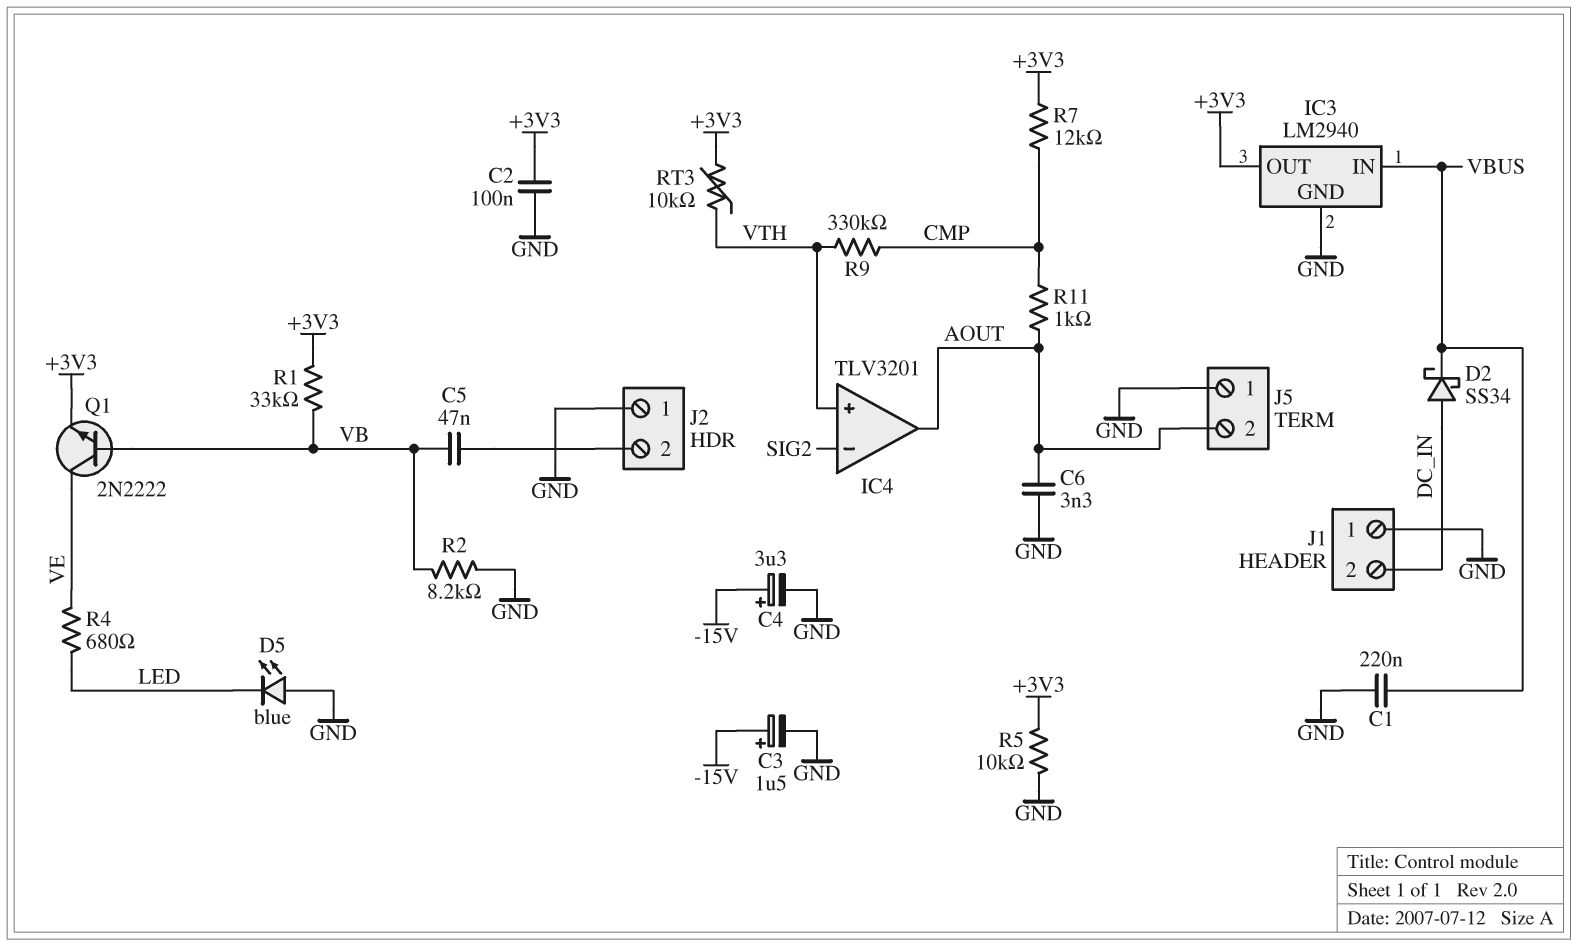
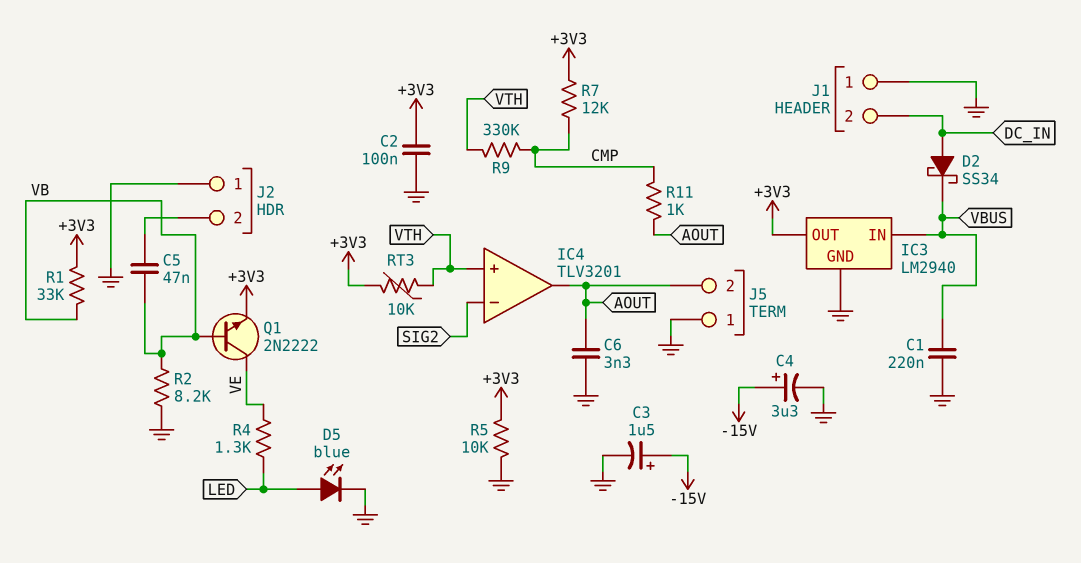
D5: LED blue (A GND, K LED) -> LED blue (A LED, K GND)
R4: 680 (LED, VE) -> 1.3k (LED, VE)

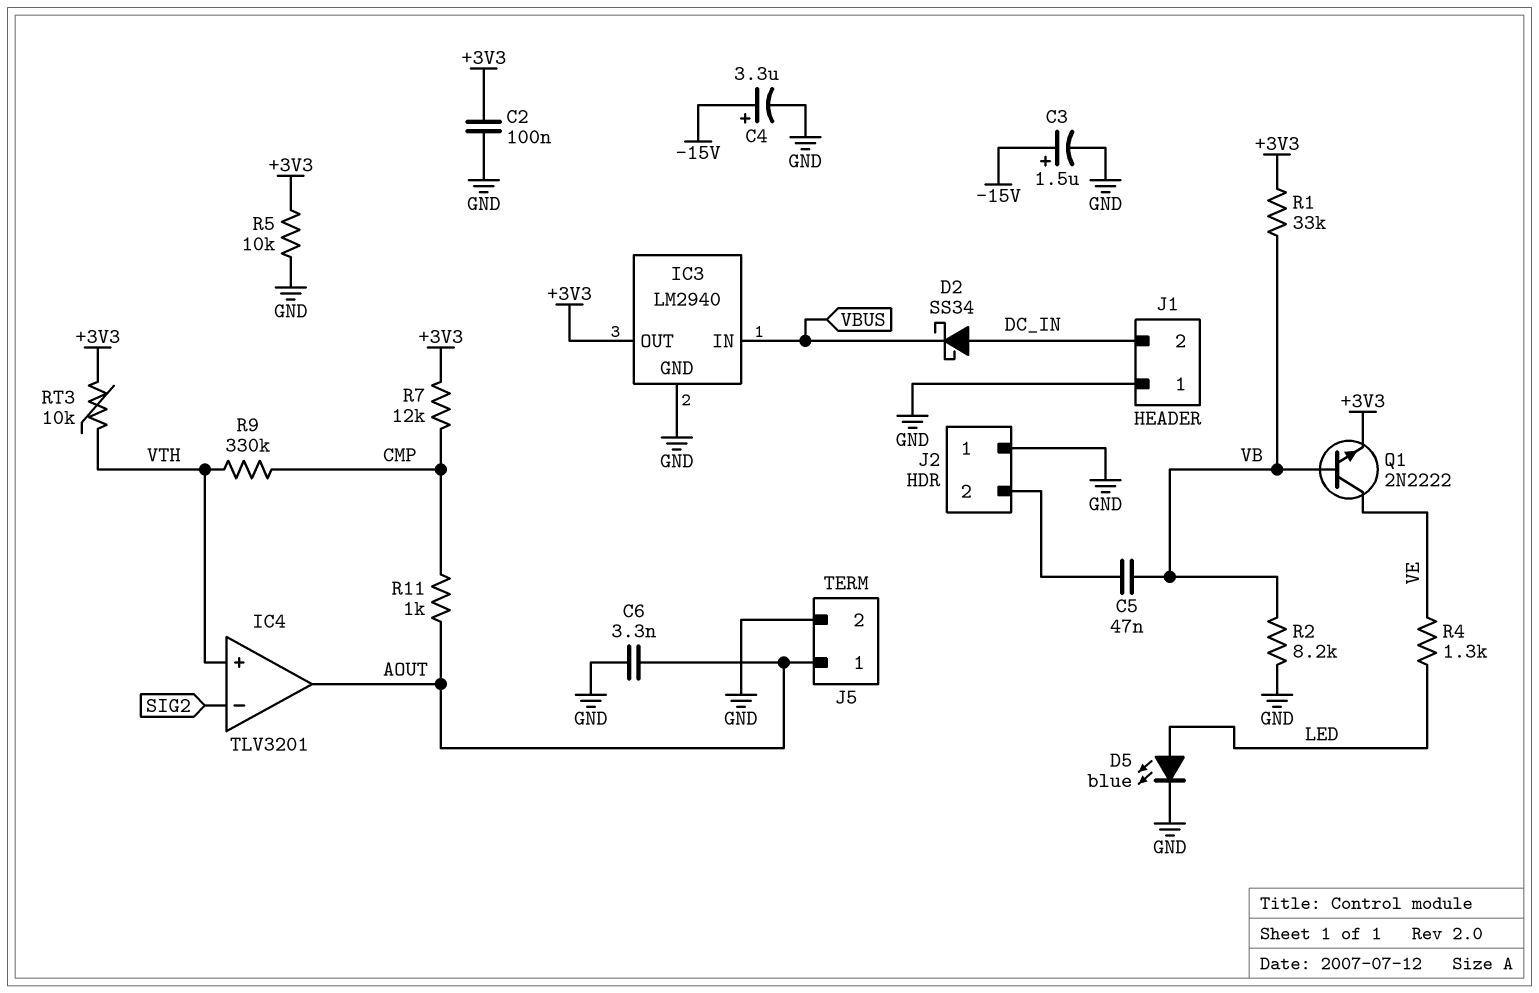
C1: 220nF (GND, VBUS) -> none
J5 pin 1: GND -> AOUT
J5 pin 2: AOUT -> GND

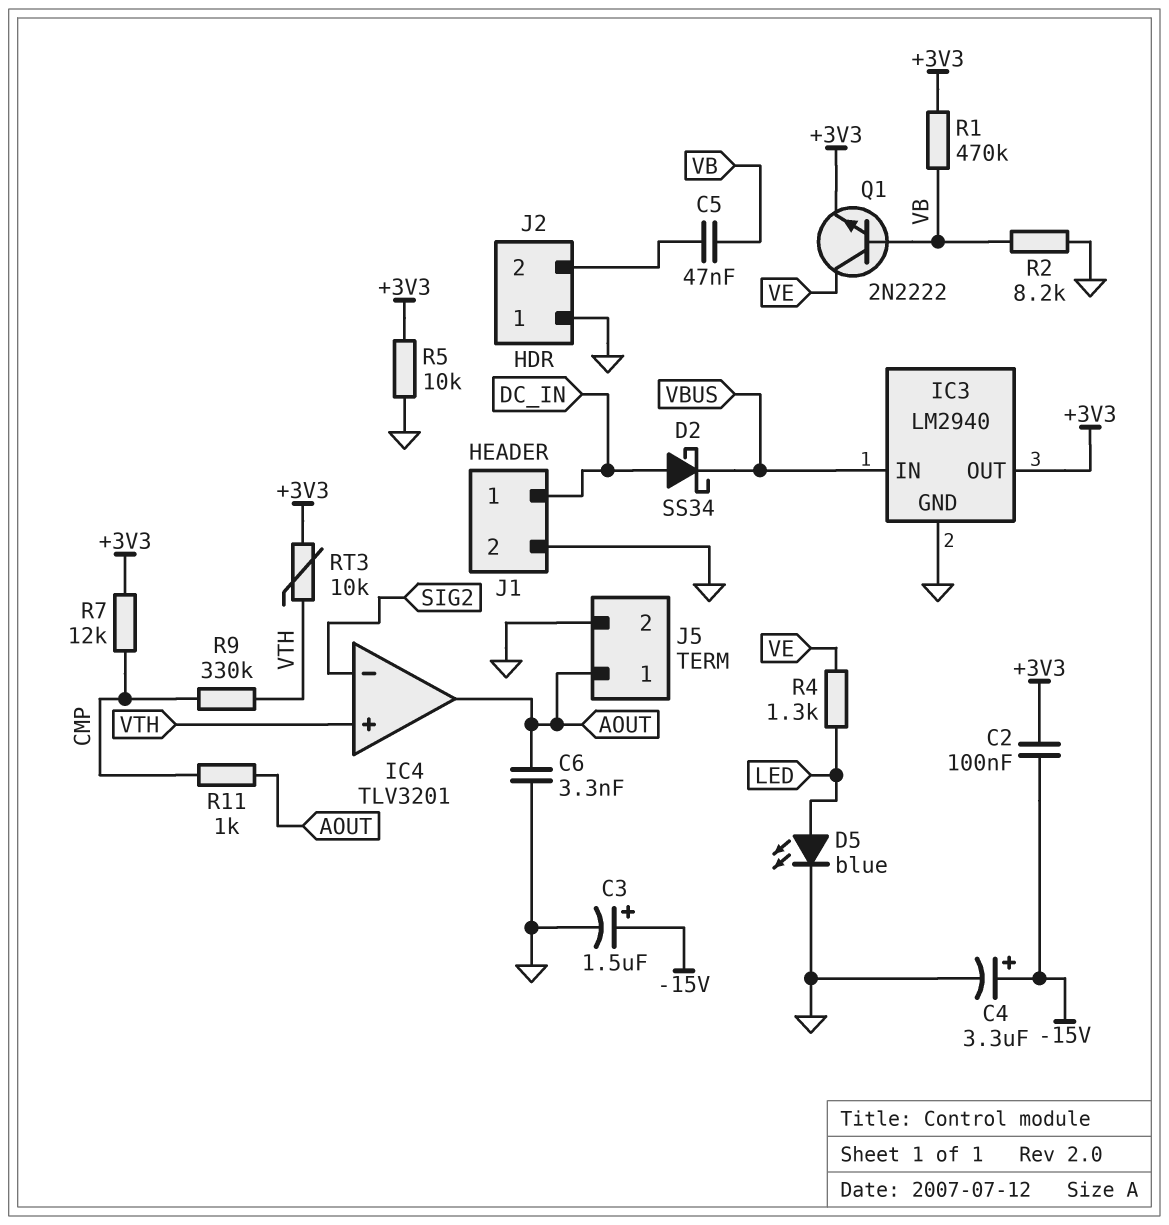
C2: 100nF (+3V3, GND) -> 100nF (+3V3, -15V)
J1 pin 1: GND -> DC_IN
J1 pin 2: DC_IN -> GND
R1: 33k (+3V3, VB) -> 470k (+3V3, VB)

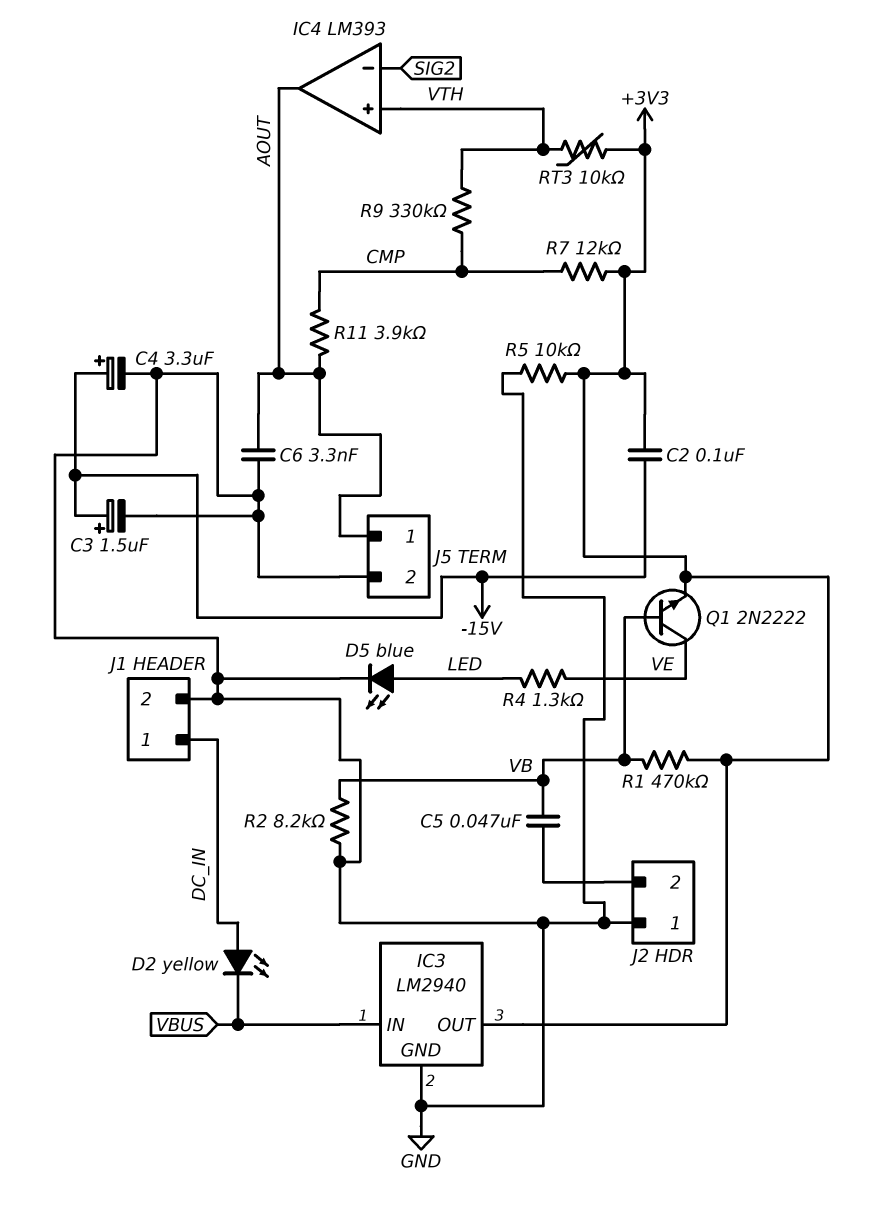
D2: schottky SS34 (A DC_IN, K VBUS) -> LED yellow (A DC_IN, K VBUS)
IC4: TLV3201 -> LM393
R11: 1k (AOUT, CMP) -> 3.9k (AOUT, CMP)

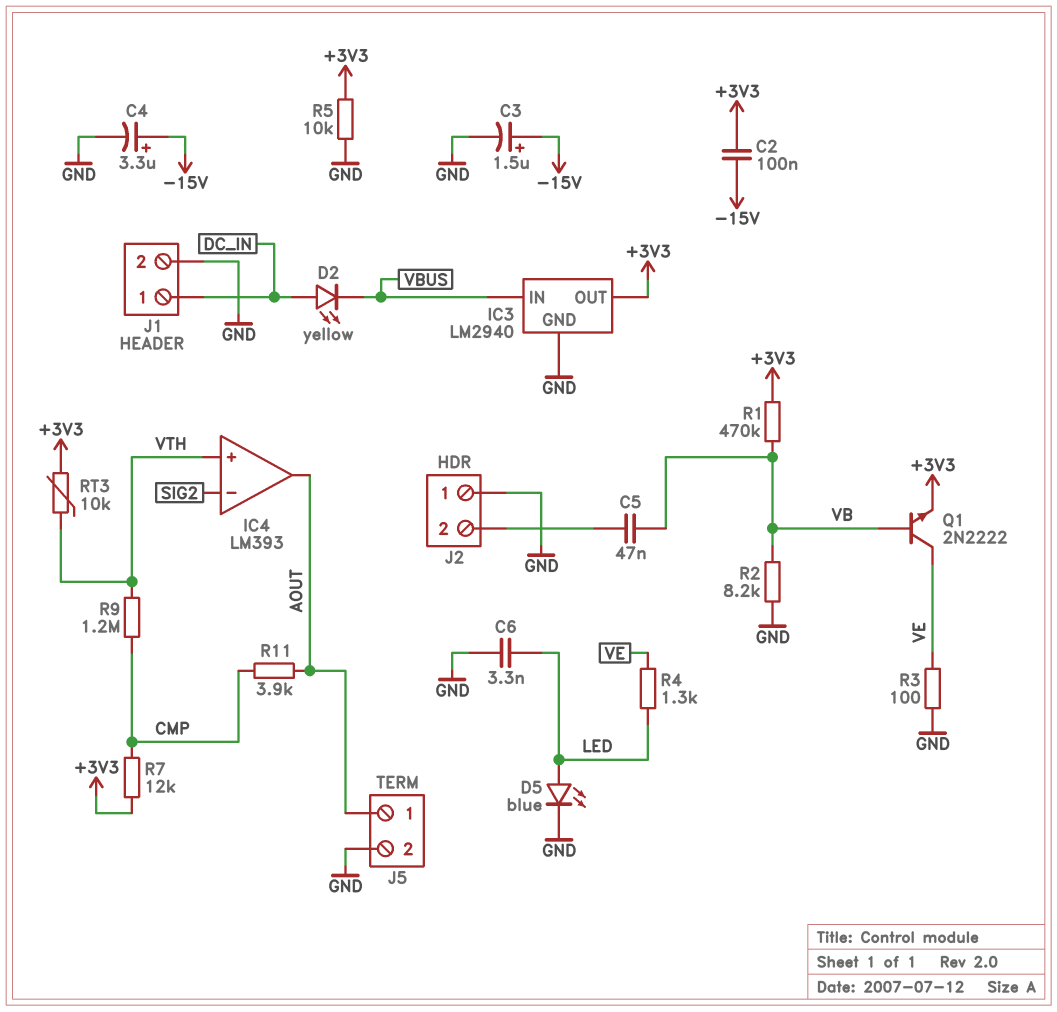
C6: 3.3nF (AOUT, GND) -> 3.3nF (GND, LED)
R3: none -> 100 (GND, VE)
R9: 330k (CMP, VTH) -> 1.2M (CMP, VTH)

